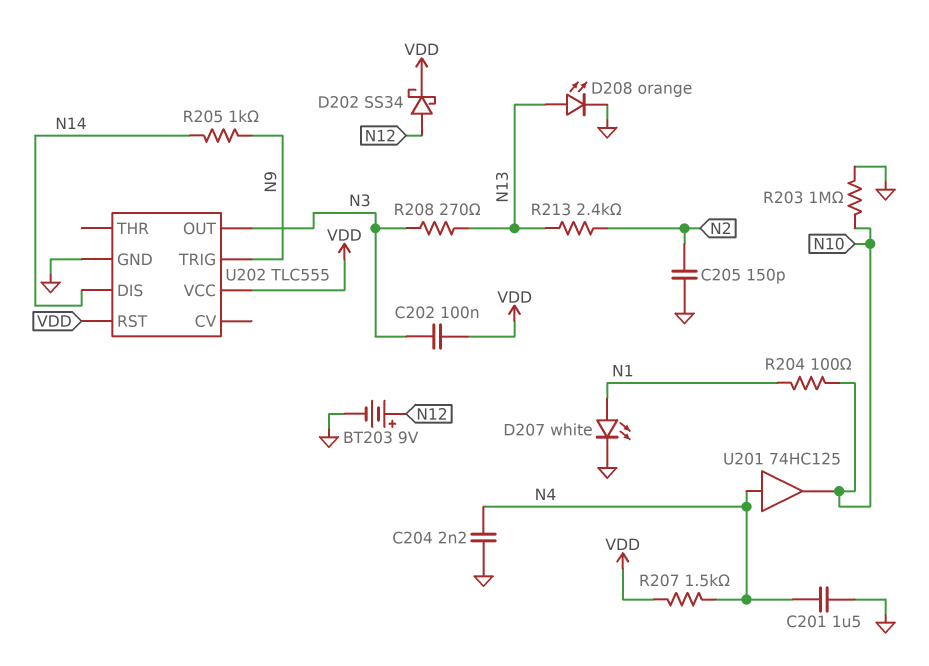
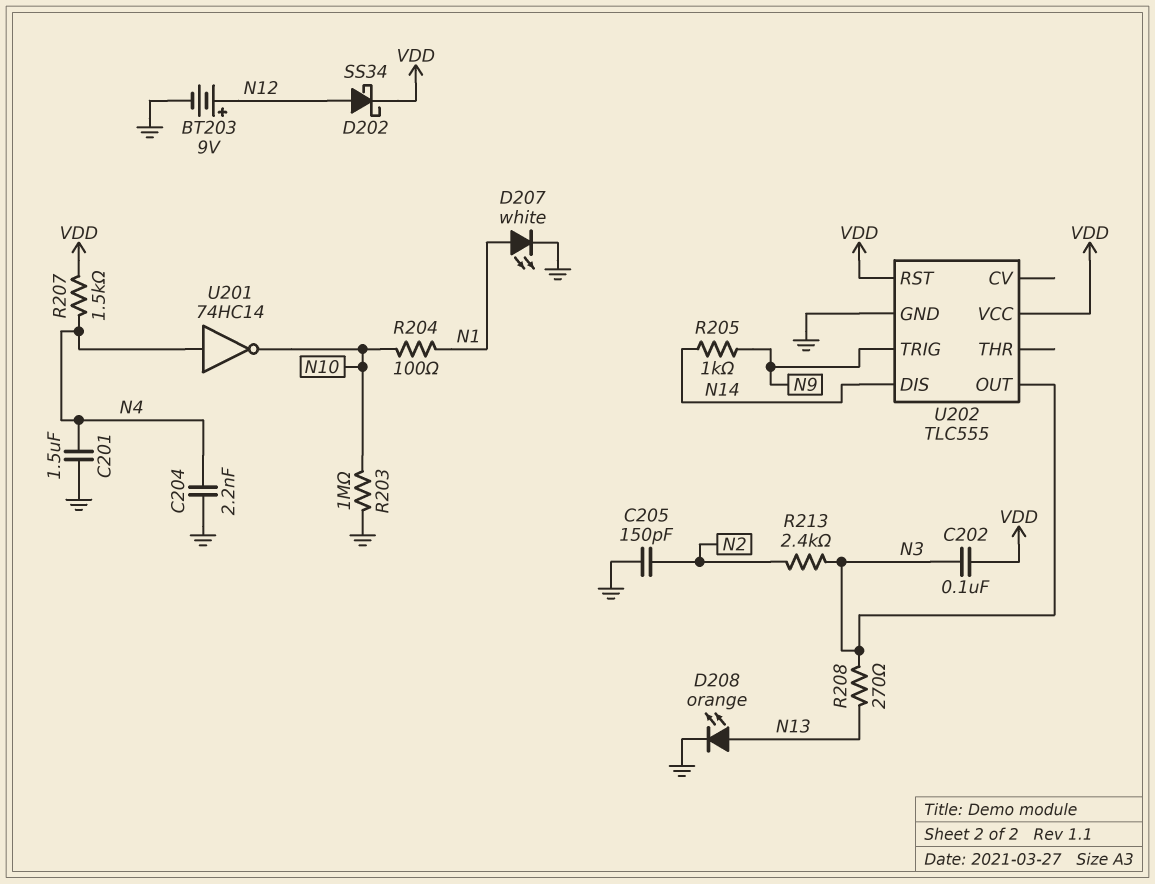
R213: 2.4k (N2, N13) -> 2.4k (N2, N3)
U201: buffer 74HC125 (in N4, out N10) -> NOT 74HC14 (in N4, out N10)

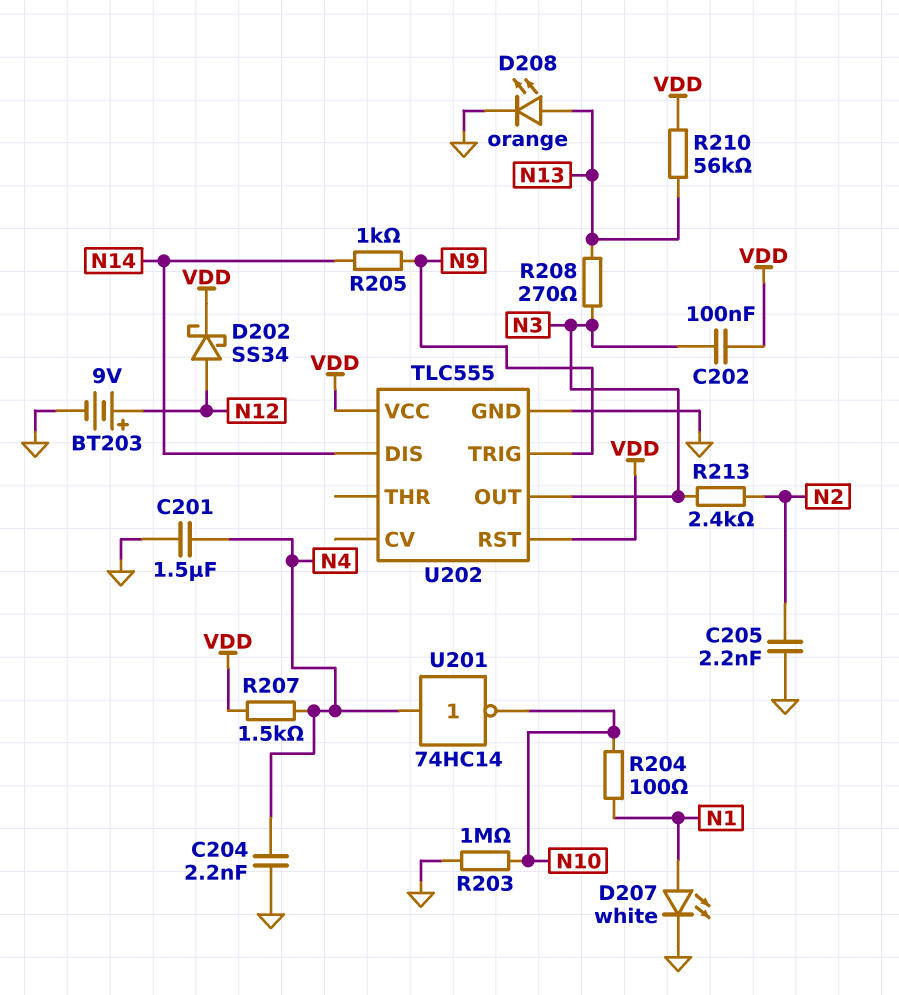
C205: 150pF (GND, N2) -> 2.2nF (GND, N2)
R210: none -> 56k (N13, VDD)

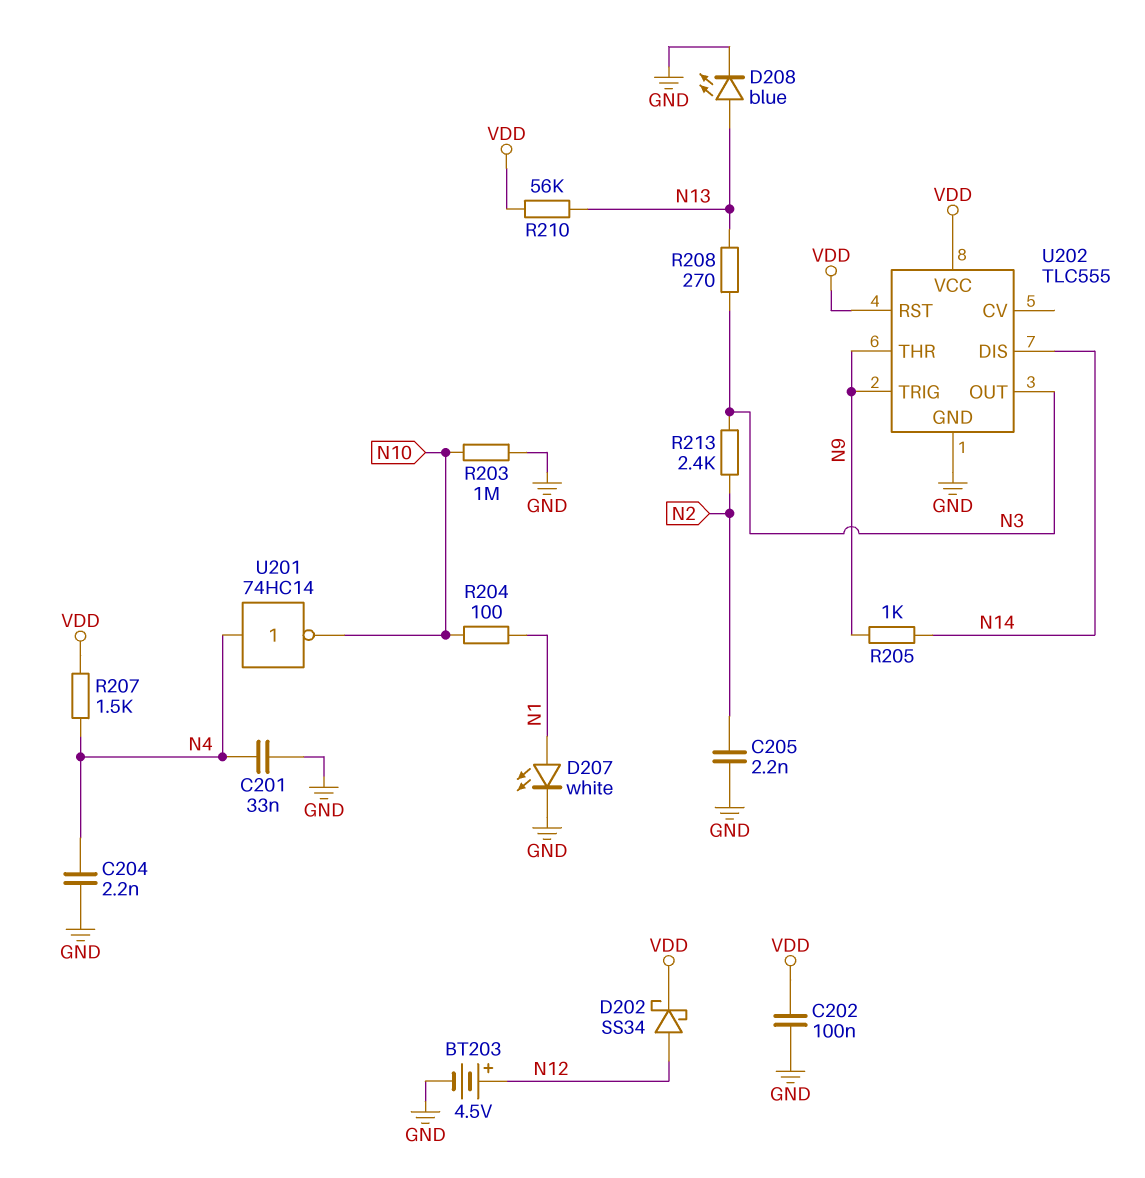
BT203: 9V (plus N12, minus GND) -> 4.5V (plus N12, minus GND)
C201: 1.5uF (GND, N4) -> 33nF (GND, N4)
C202: 100nF (N3, VDD) -> 100nF (GND, VDD)
D208: LED orange (A N13, K GND) -> LED blue (A N13, K GND)
U202 pin THR: none -> N9

